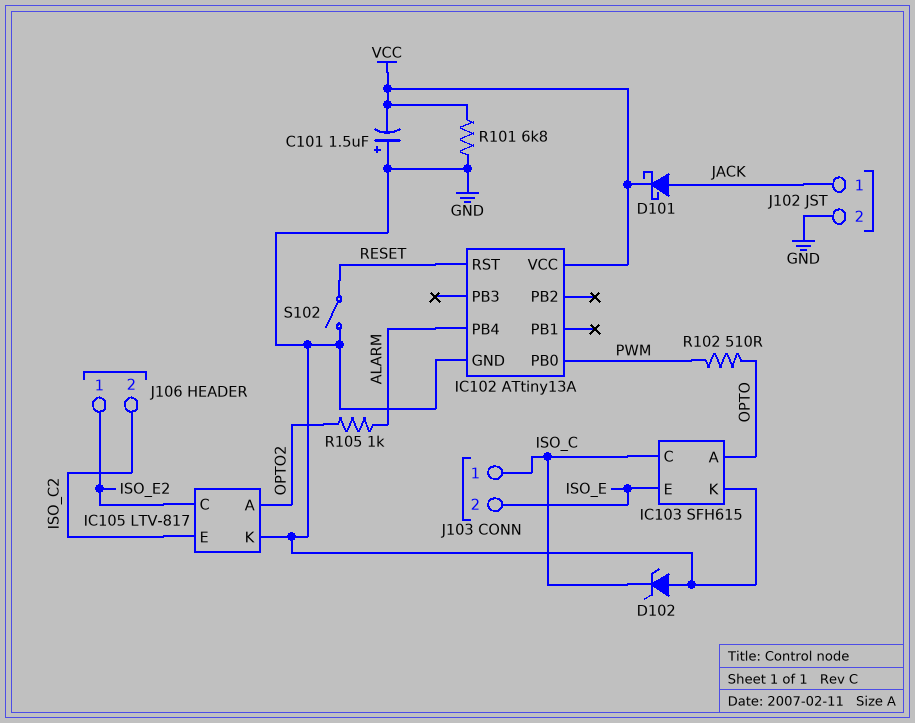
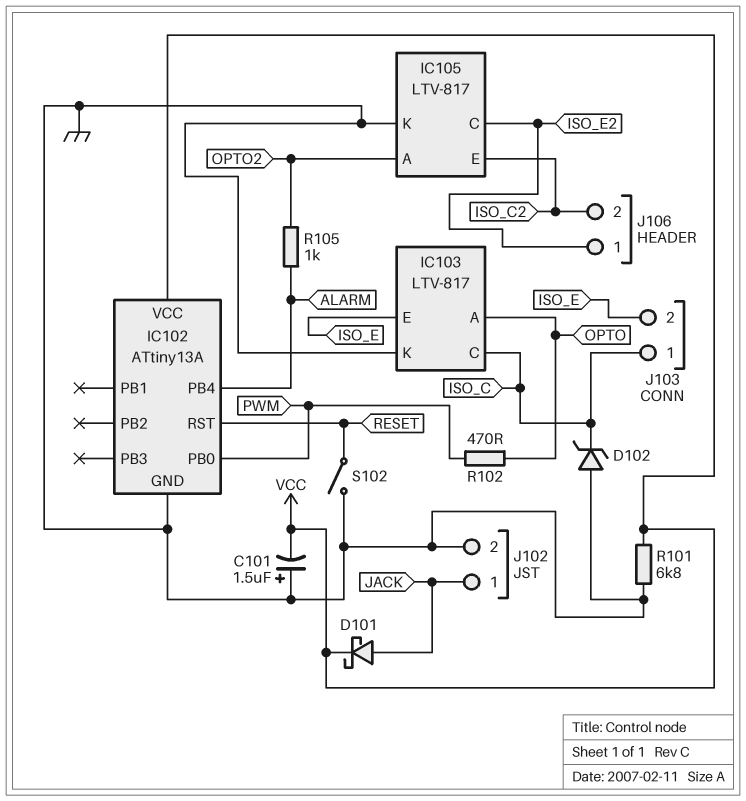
IC103: SFH615 -> LTV-817
R102: 510 (OPTO, PWM) -> 470 (OPTO, PWM)

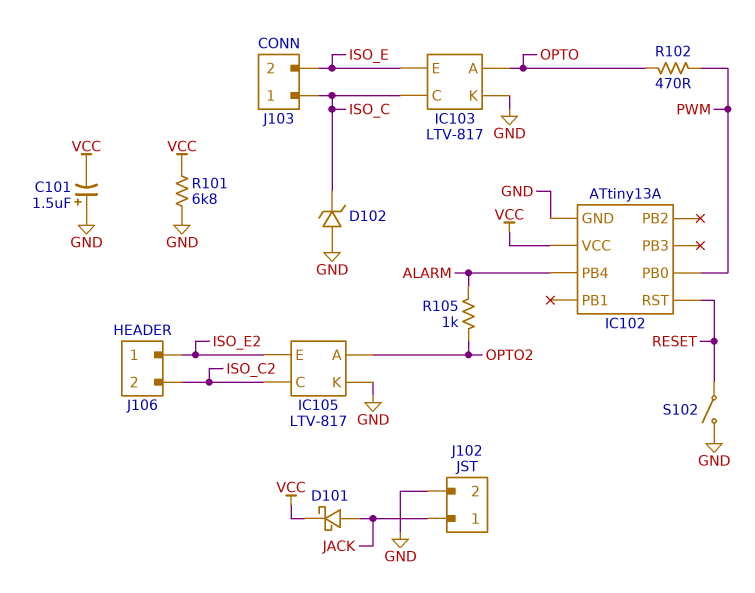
IC105 pin C: ISO_E2 -> ISO_C2
IC105 pin E: ISO_C2 -> ISO_E2

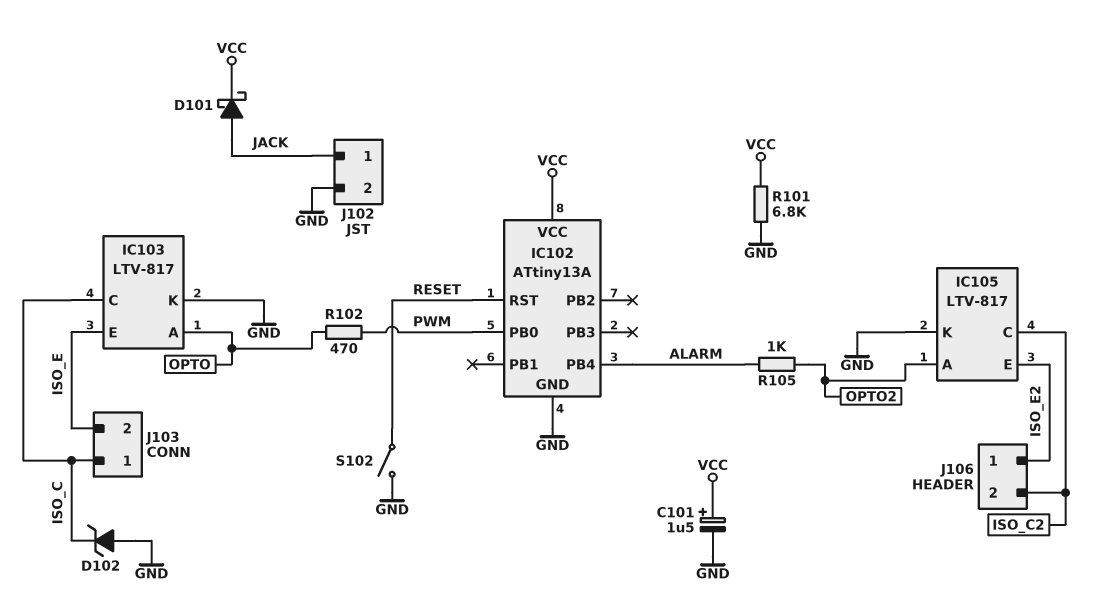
C101: 1.5uF (plus GND, minus VCC) -> 1.5uF (plus VCC, minus GND)

